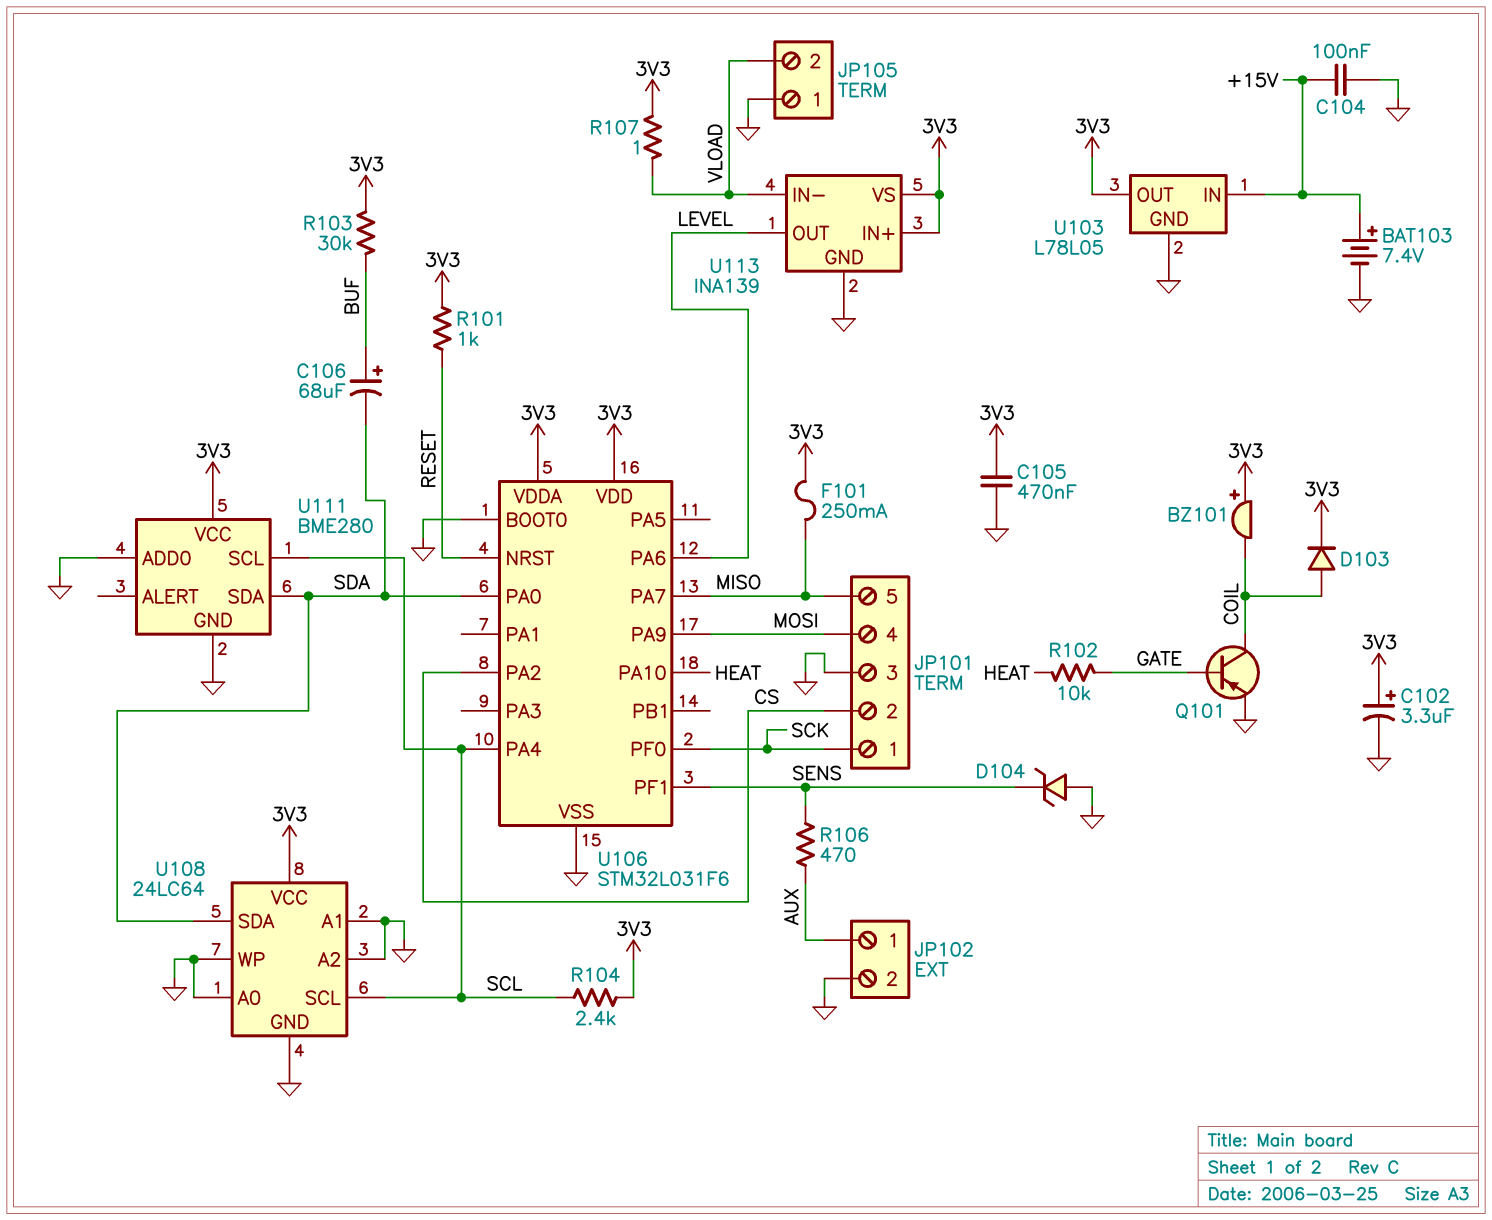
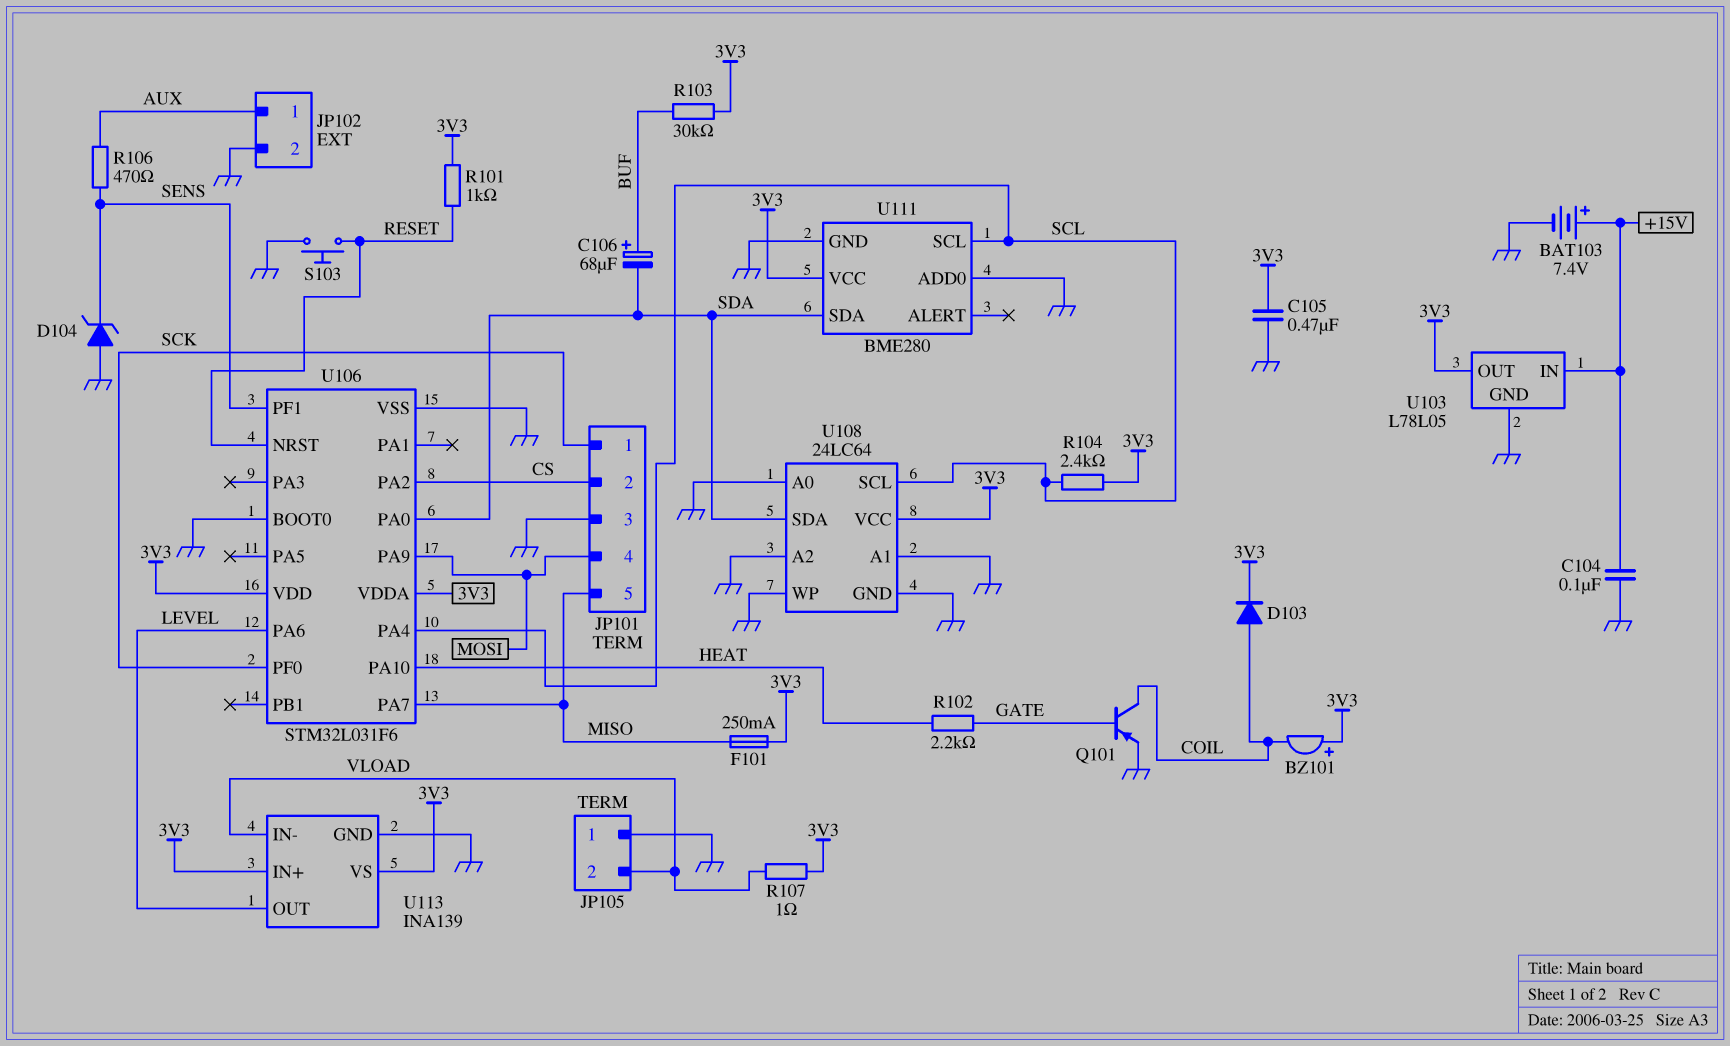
C102: 3.3uF (plus 3V3, minus GND) -> none
R102: 10k (GATE, HEAT) -> 2.2k (GATE, HEAT)
S103: none -> button (GND, RESET)

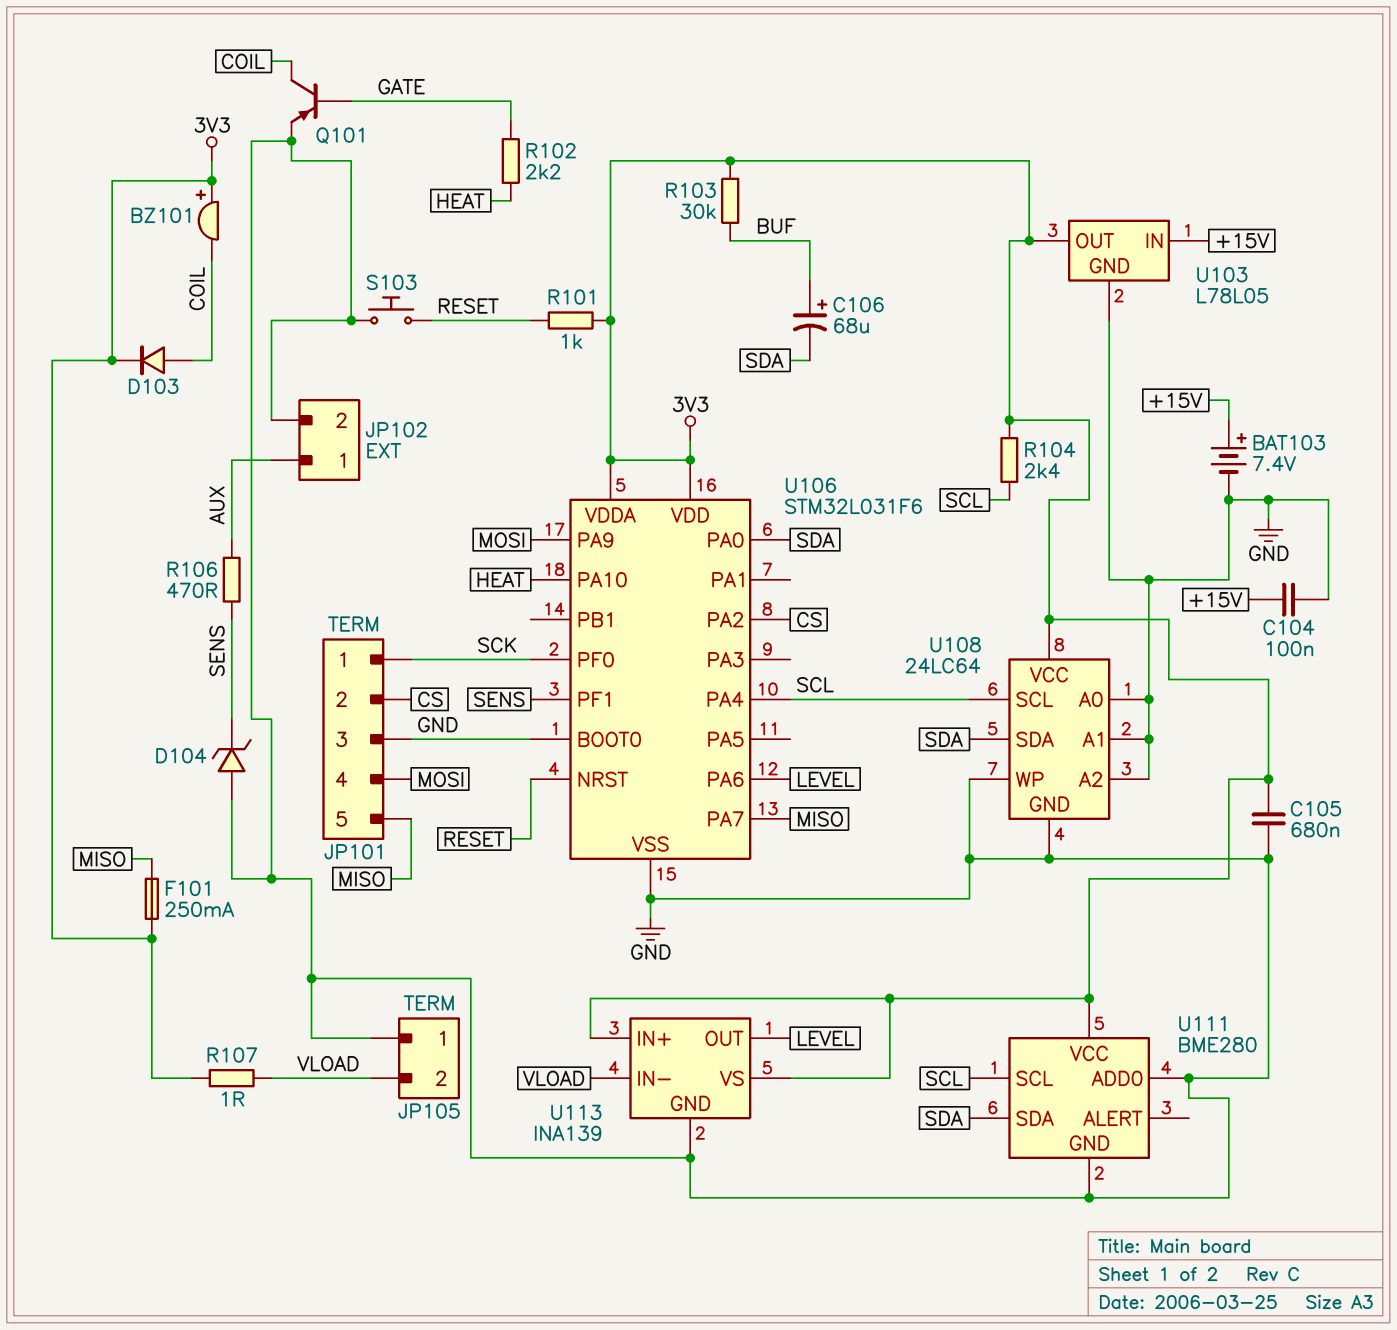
C105: 470nF (3V3, GND) -> 680nF (3V3, GND)

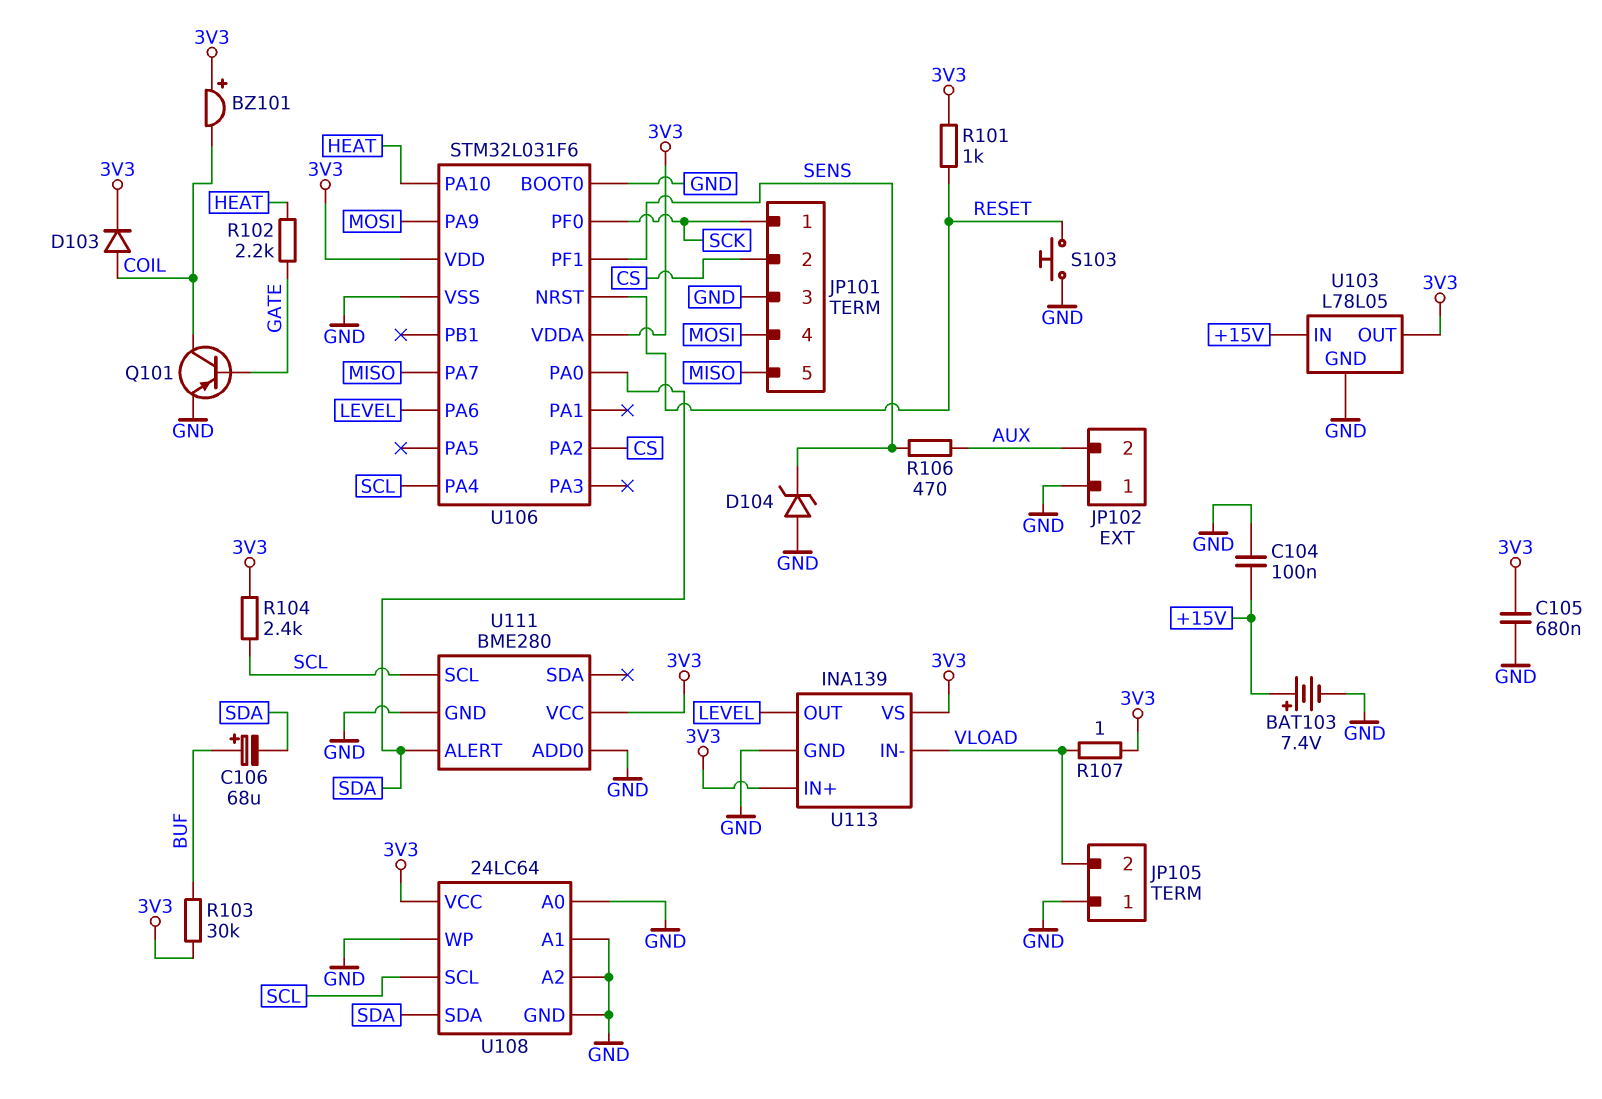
F101: 250mA (3V3, MISO) -> none
JP102 pin 1: AUX -> GND
JP102 pin 2: GND -> AUX
U111 pin ALERT: none -> SDA
U111 pin SDA: SDA -> none

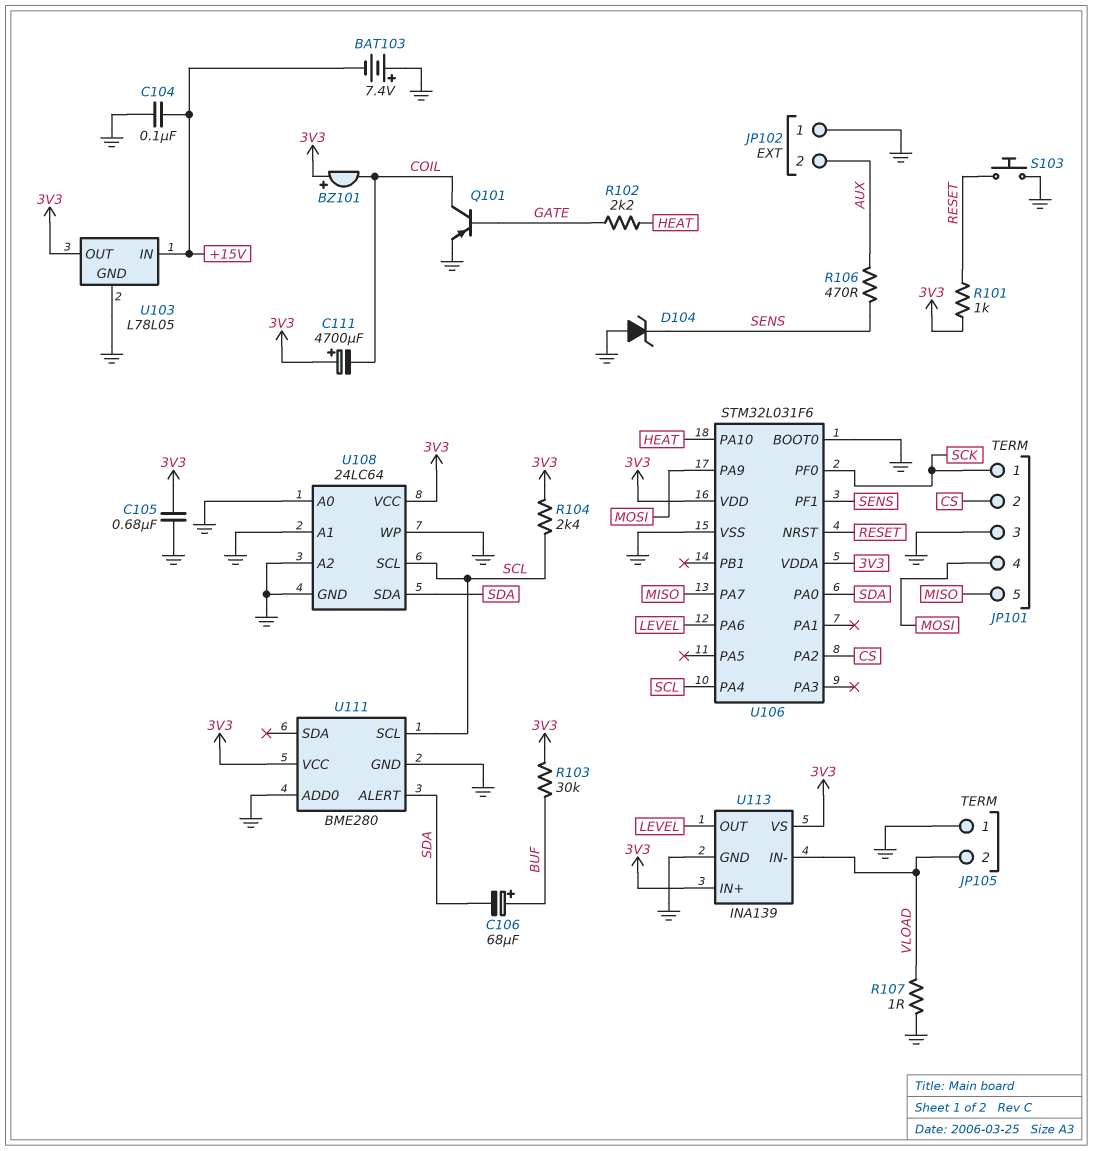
BAT103: 7.4V (plus +15V, minus GND) -> 7.4V (plus GND, minus +15V)
C111: none -> 4700uF (plus 3V3, minus COIL)
D103: diode (A COIL, K 3V3) -> none
R107: 1 (3V3, VLOAD) -> 1 (GND, VLOAD)

